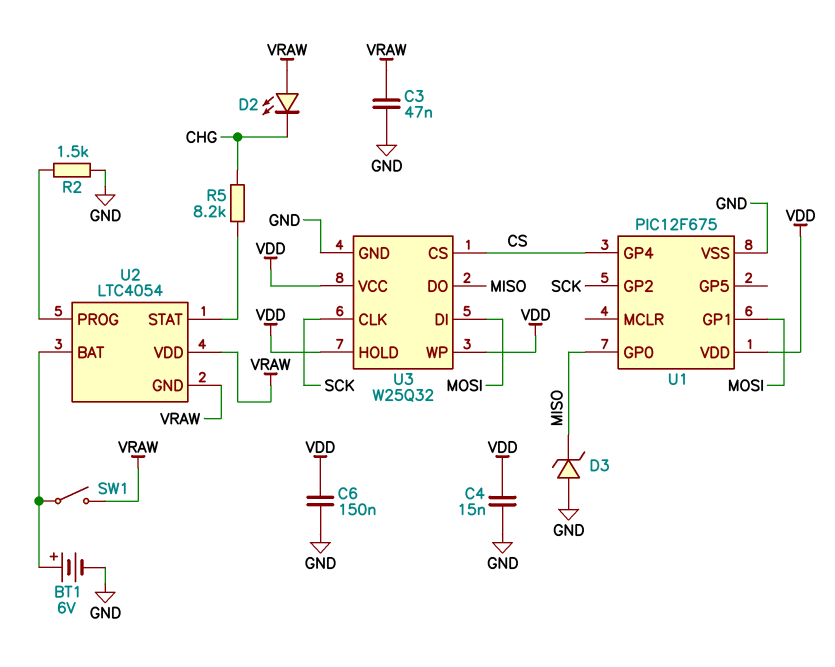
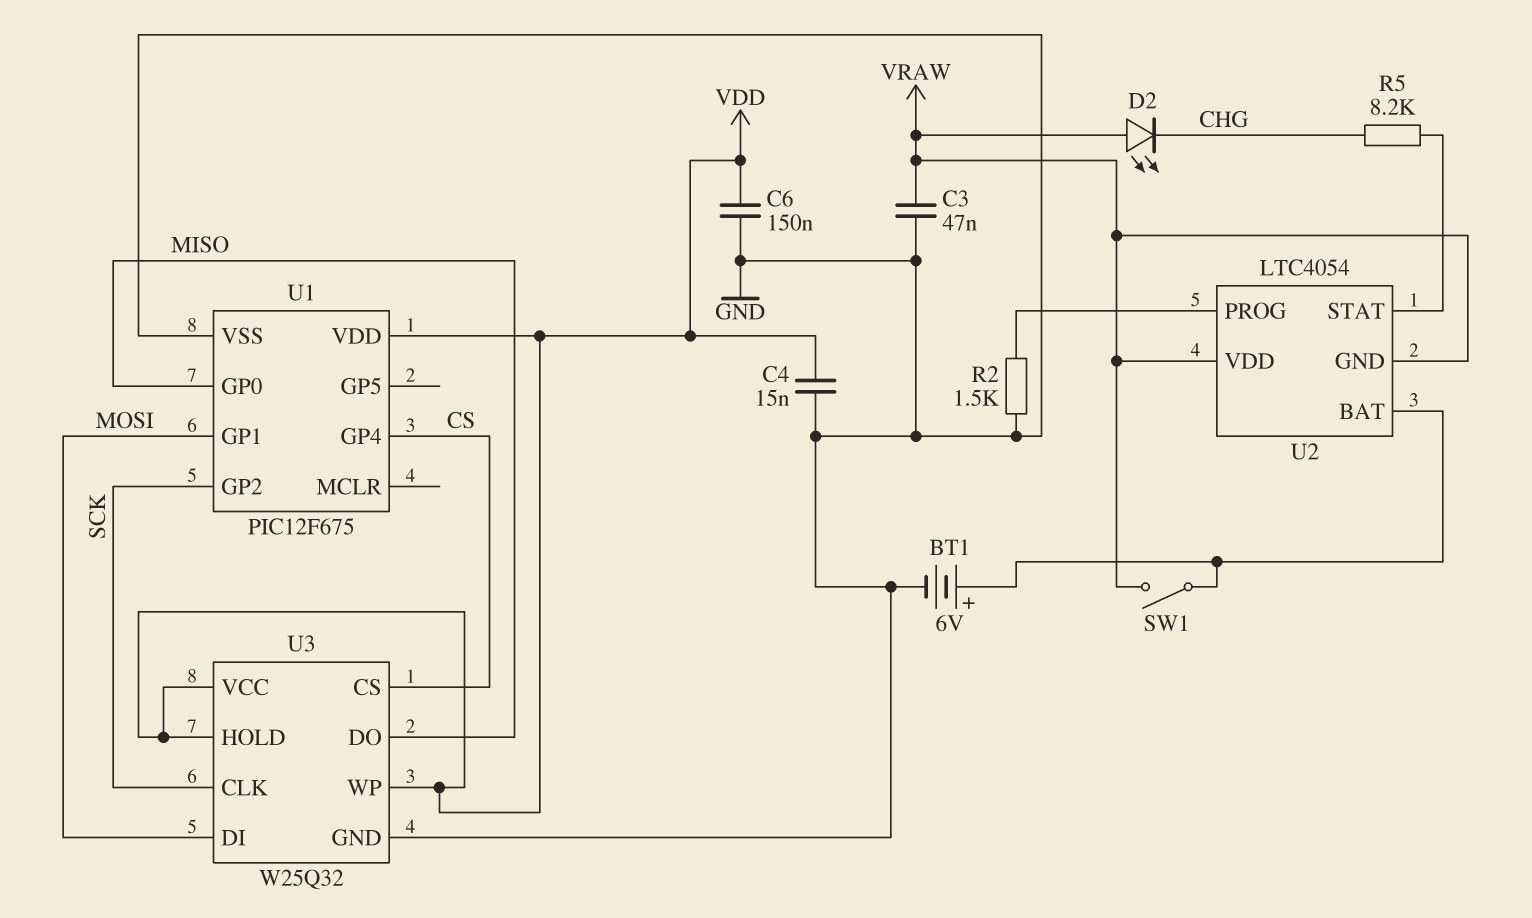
D3: zener (A GND, K MISO) -> none

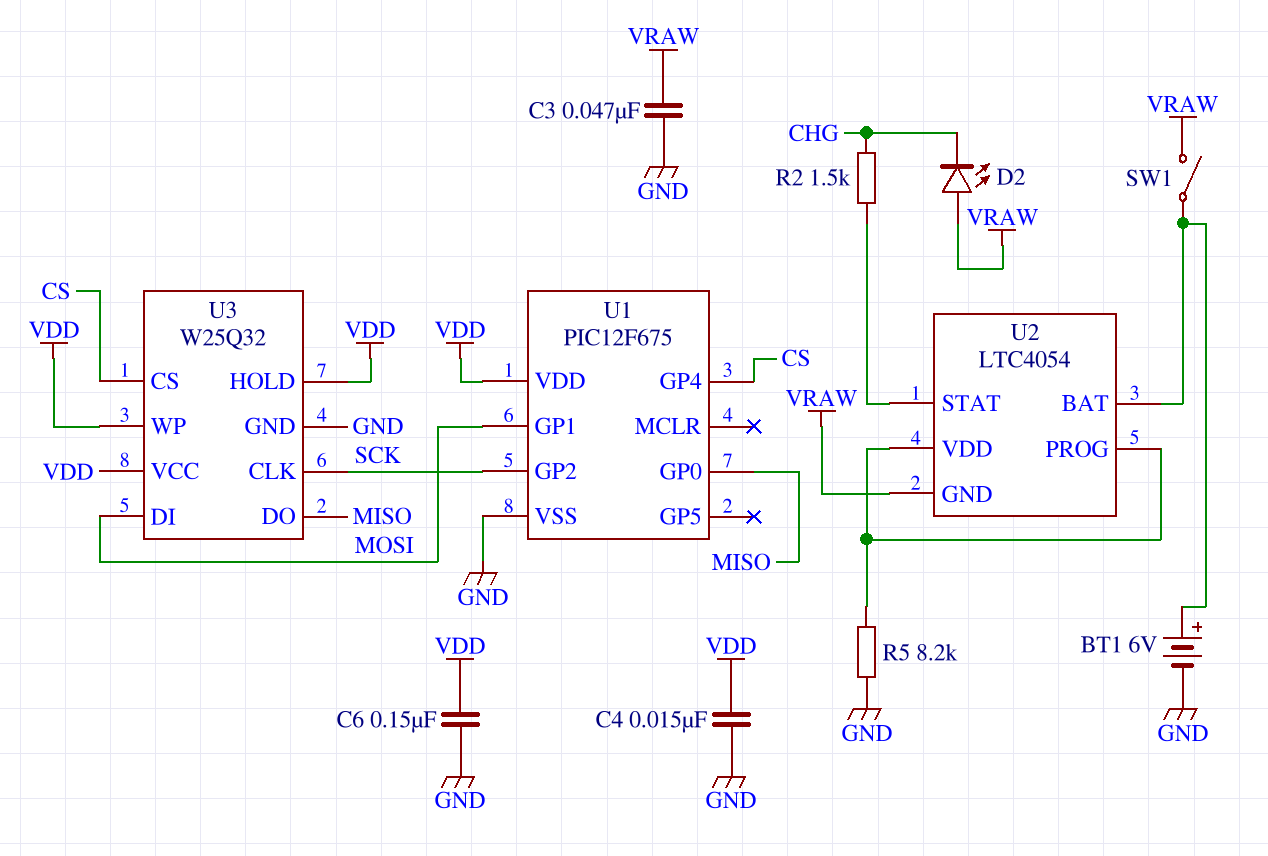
R2: 1.5k (GND, U2/PROG) -> 1.5k (CHG, U2/STAT)
R5: 8.2k (CHG, U2/STAT) -> 8.2k (GND, U2/PROG)
U2 pin VDD: VRAW -> U2/PROG

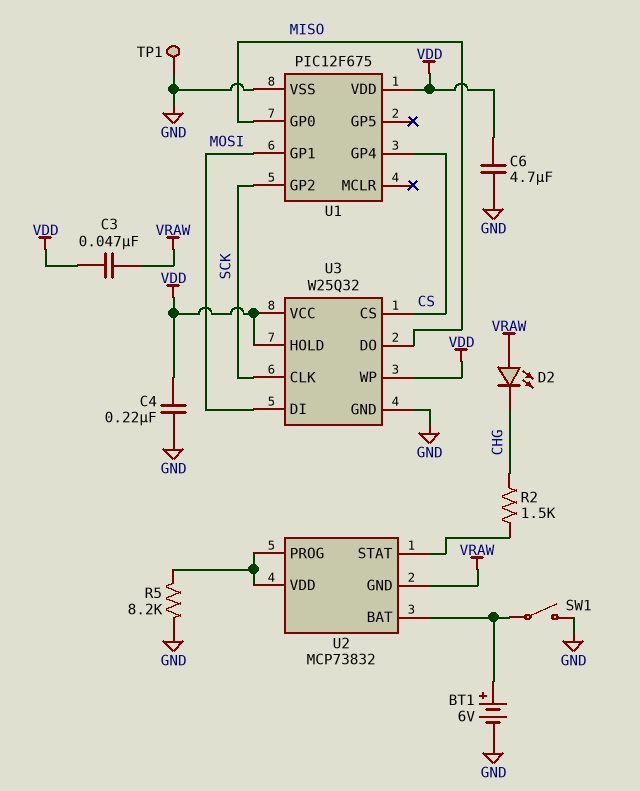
C3: 47nF (GND, VRAW) -> 47nF (VDD, VRAW)
C4: 15nF (GND, VDD) -> 220nF (GND, VDD)
C6: 150nF (GND, VDD) -> 4.7uF (GND, VDD)
SW1: switch (U2/BAT, VRAW) -> switch (GND, U2/BAT)
TP1: none -> test point (GND)
U2: LTC4054 -> MCP73832

